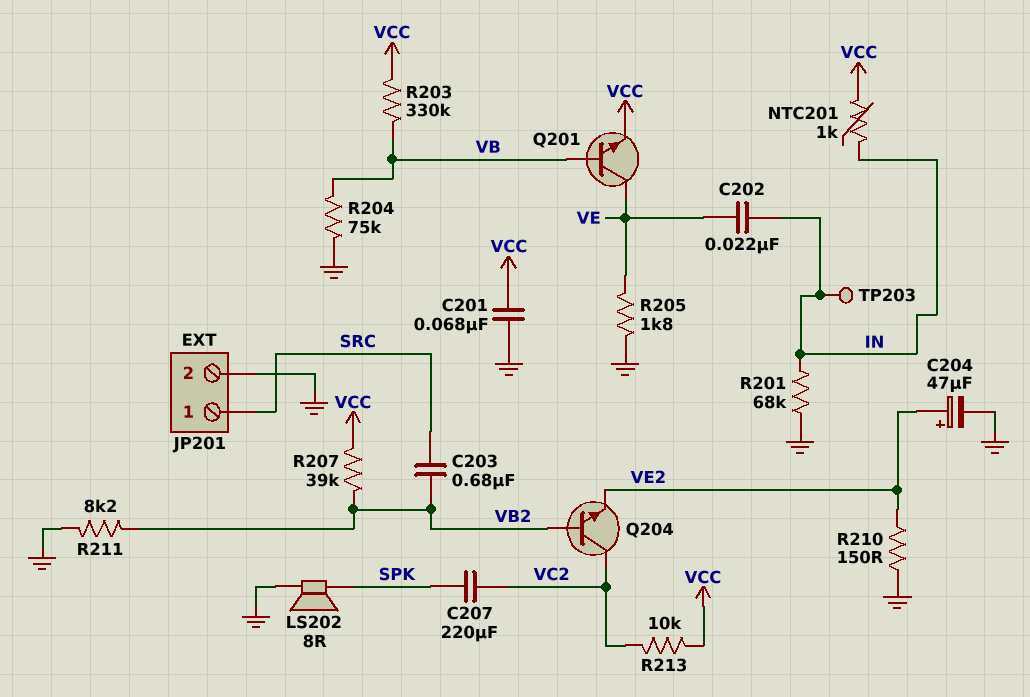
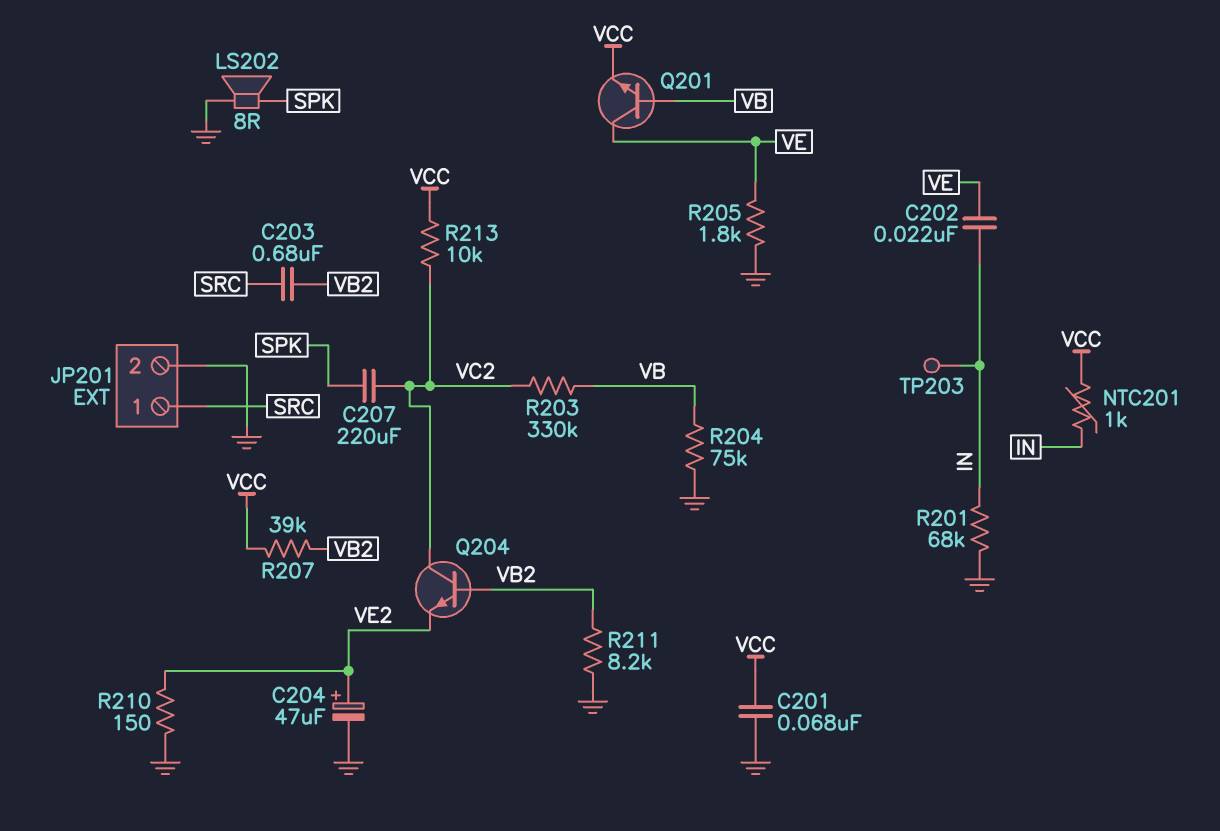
R203: 330k (VB, VCC) -> 330k (VB, VC2)

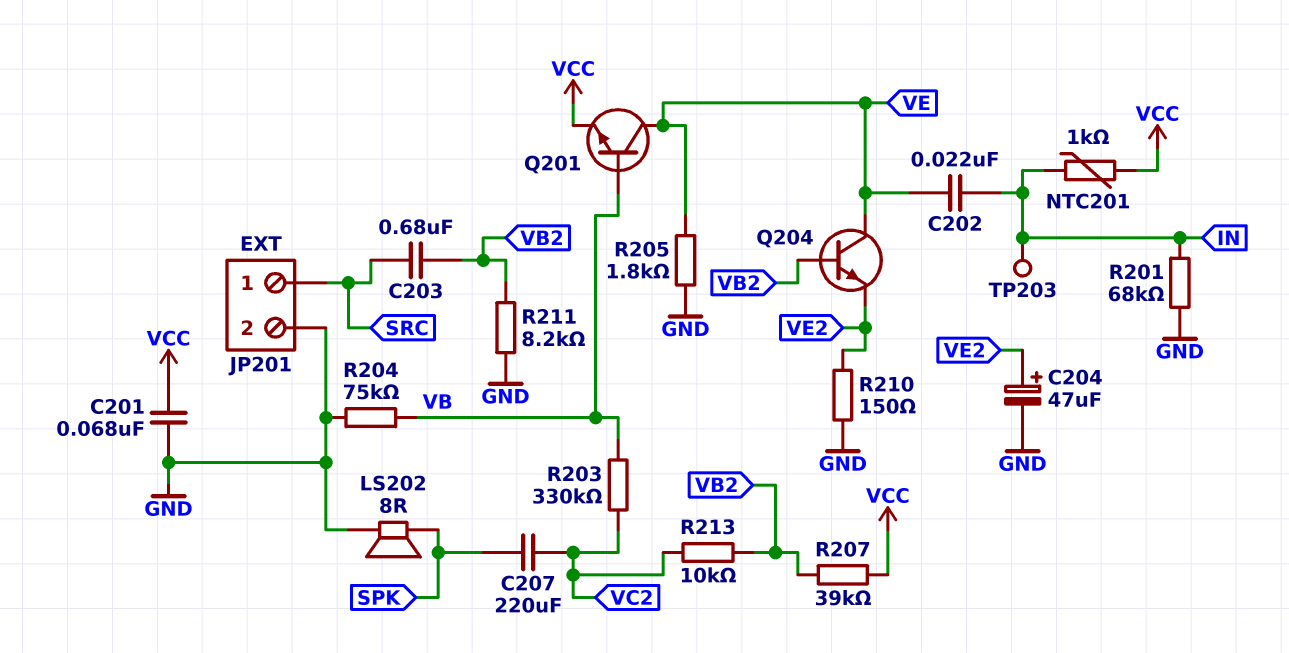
Q204: NPN (B VB2, C VC2, E VE2) -> NPN (B VB2, C VE, E VE2)
R213: 10k (VC2, VCC) -> 10k (VB2, VC2)

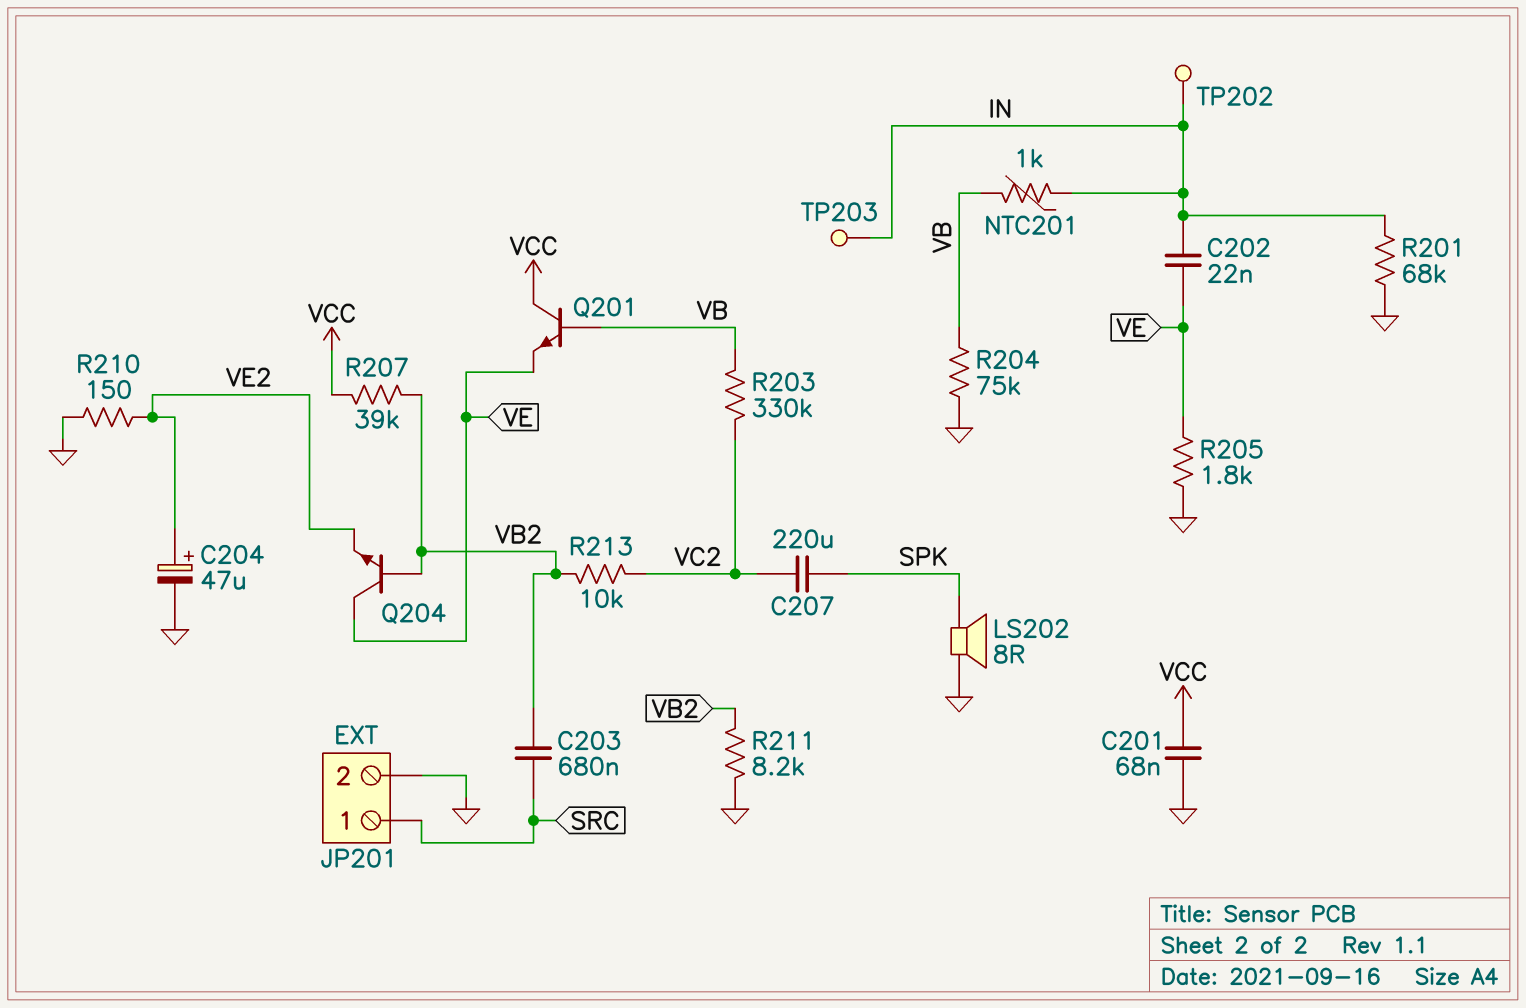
NTC201: 1k (IN, VCC) -> 1k (IN, VB)
Q201: NPN (B VB, C VE, E VCC) -> NPN (B VB, C VCC, E VE)
TP202: none -> test point (IN)

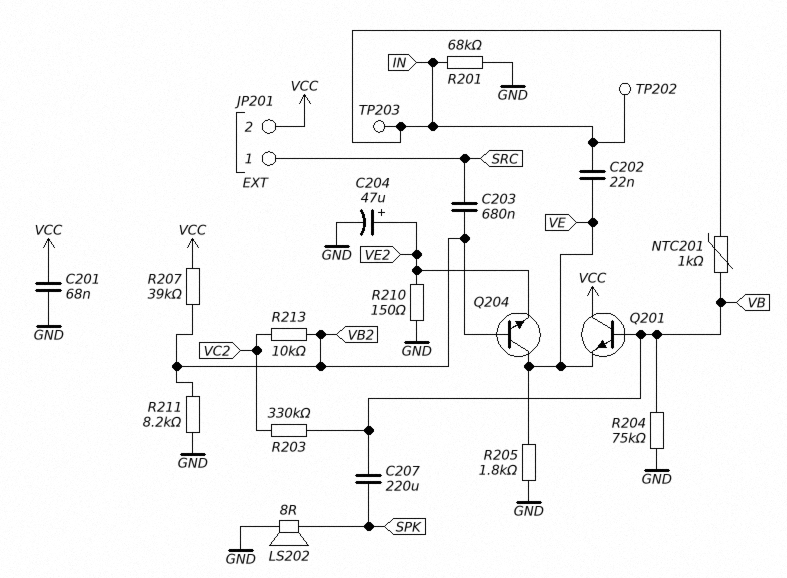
C207: 220uF (SPK, VC2) -> 220uF (SPK, VB)
JP201 pin 2: GND -> VCC

